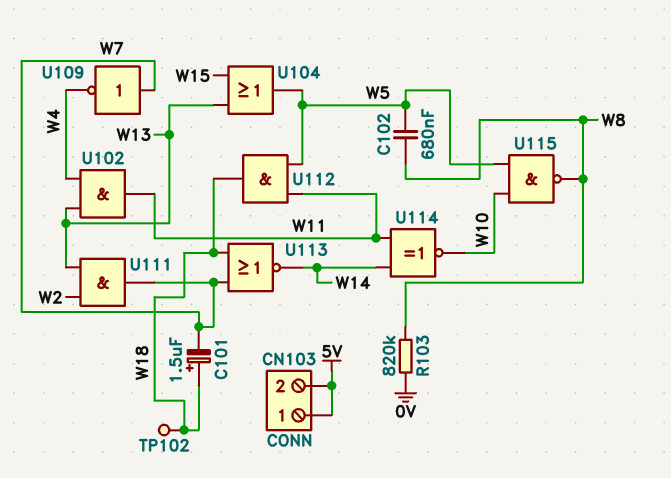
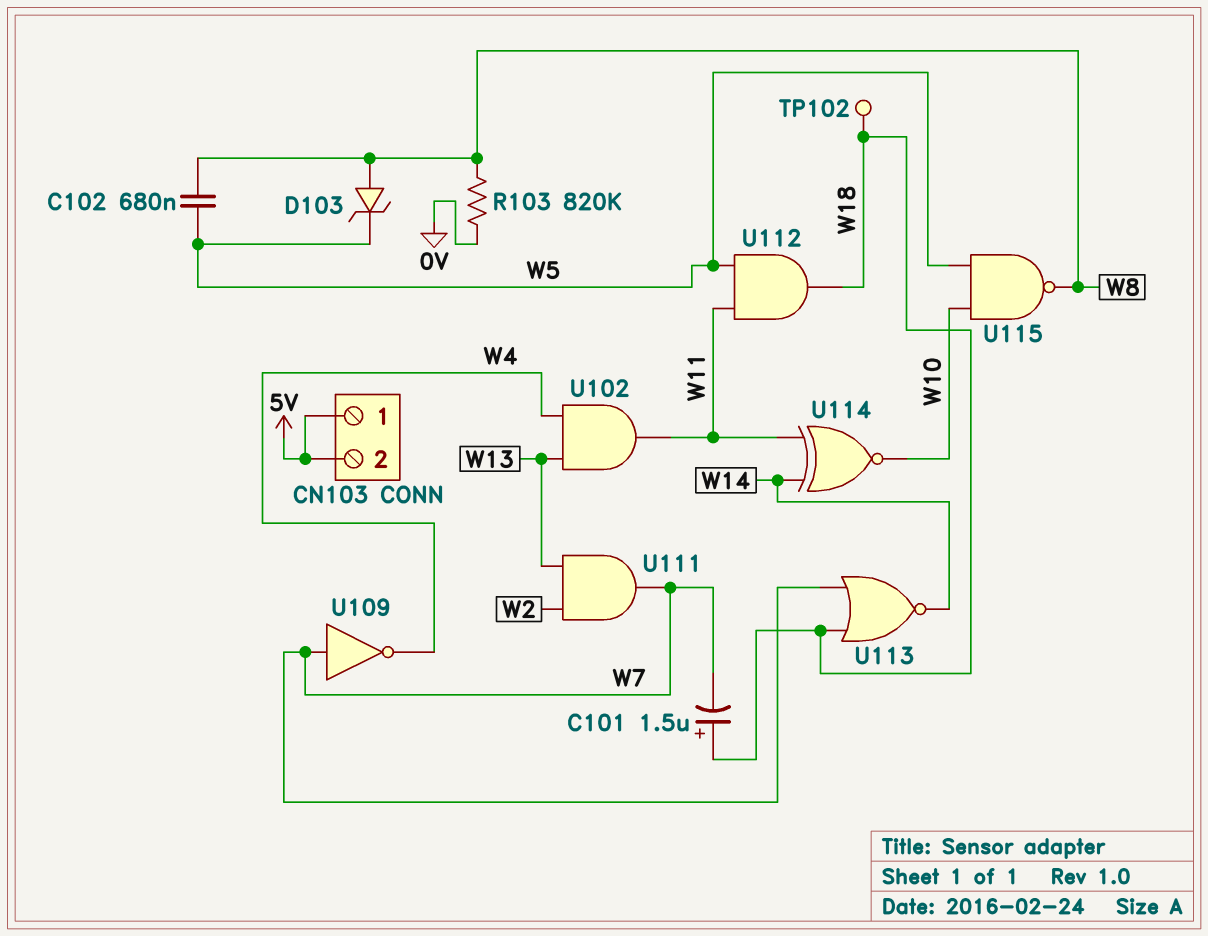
D103: none -> zener (A W8, K W5)
U104: OR (in W13, in W15, out W5) -> none

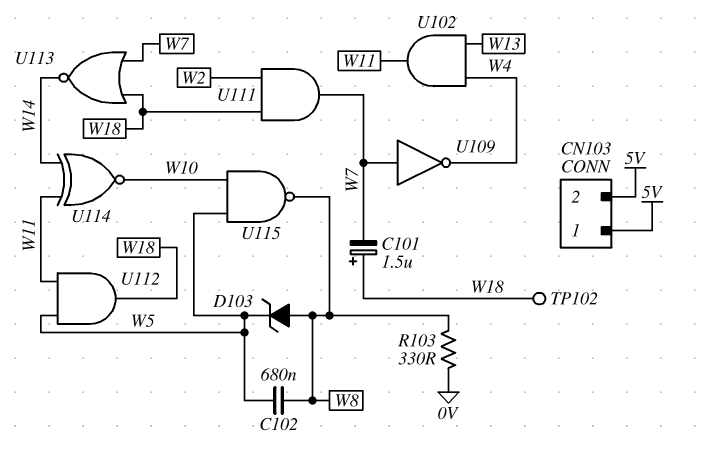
R103: 820k (0V, W8) -> 330 (0V, W8)
U111: AND (in W2, in W13, out W7) -> AND (in W2, in W18, out W7)

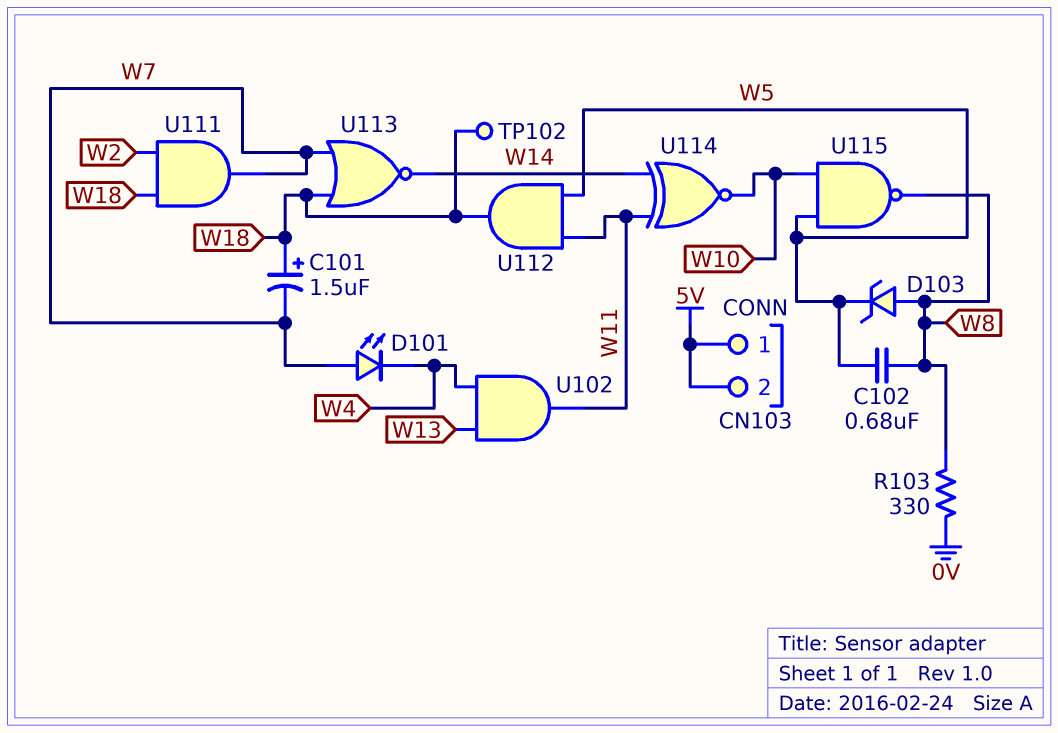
D101: none -> LED (A W7, K W4)
U109: NOT (in W7, out W4) -> none

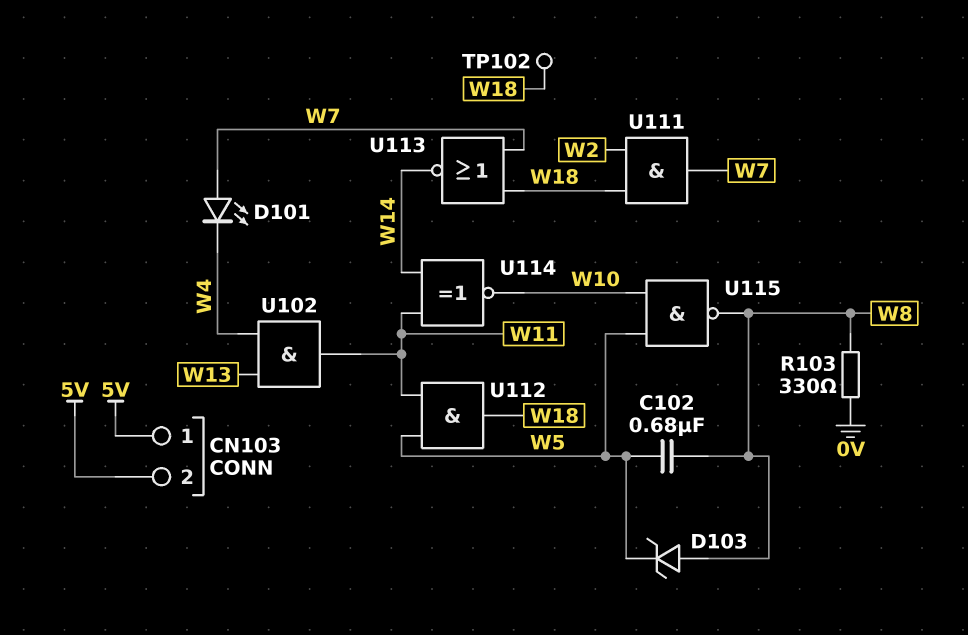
C101: 1.5uF (plus W18, minus W7) -> none

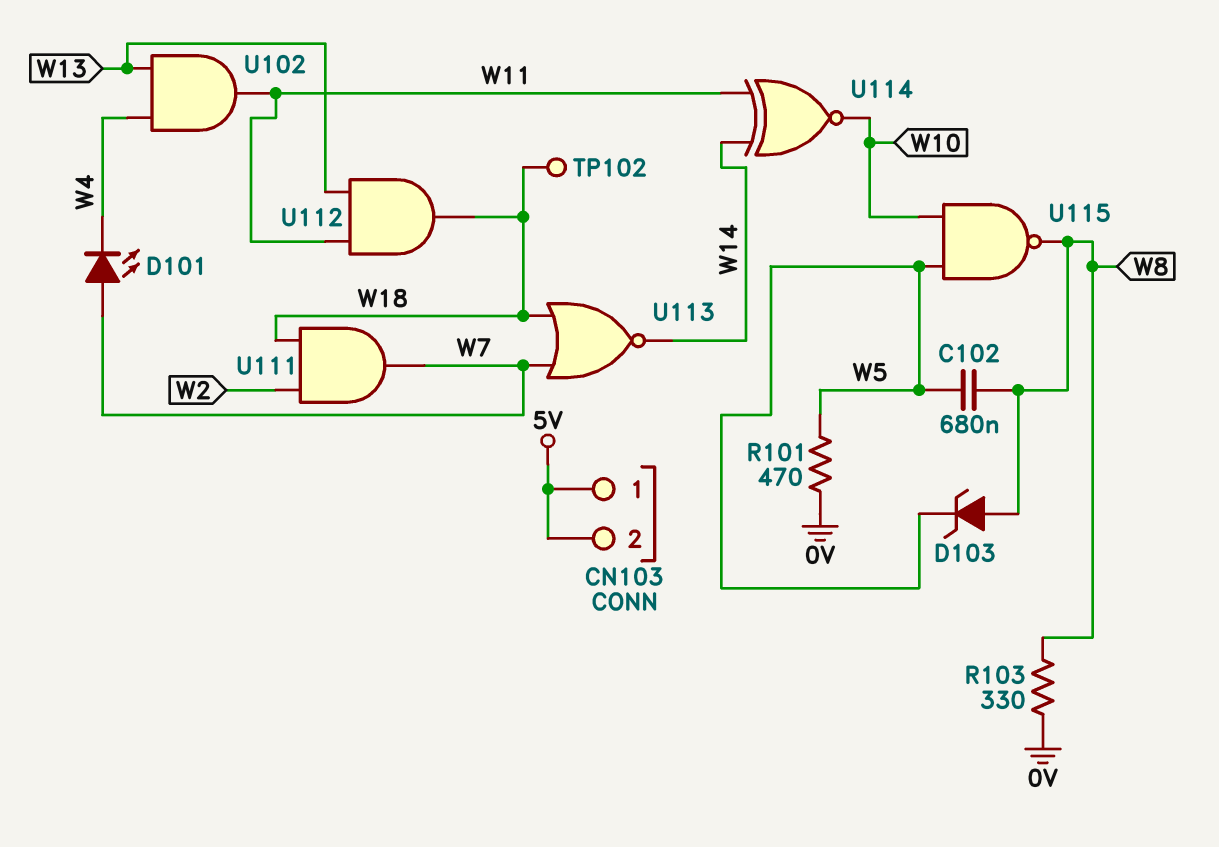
R101: none -> 470 (0V, W5)
U112: AND (in W5, in W11, out W18) -> AND (in W11, in W13, out W18)

